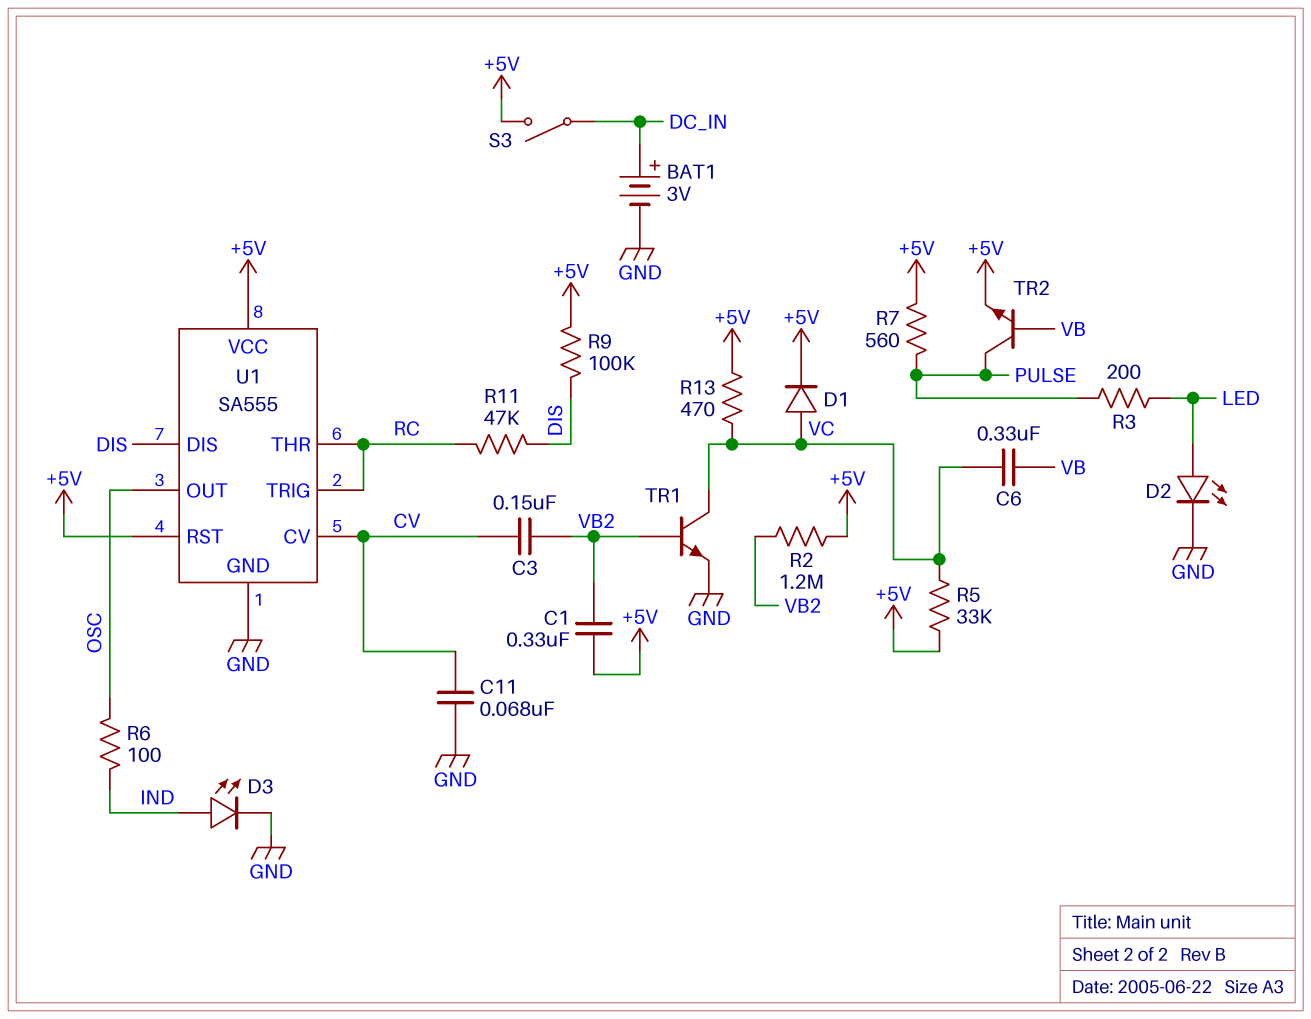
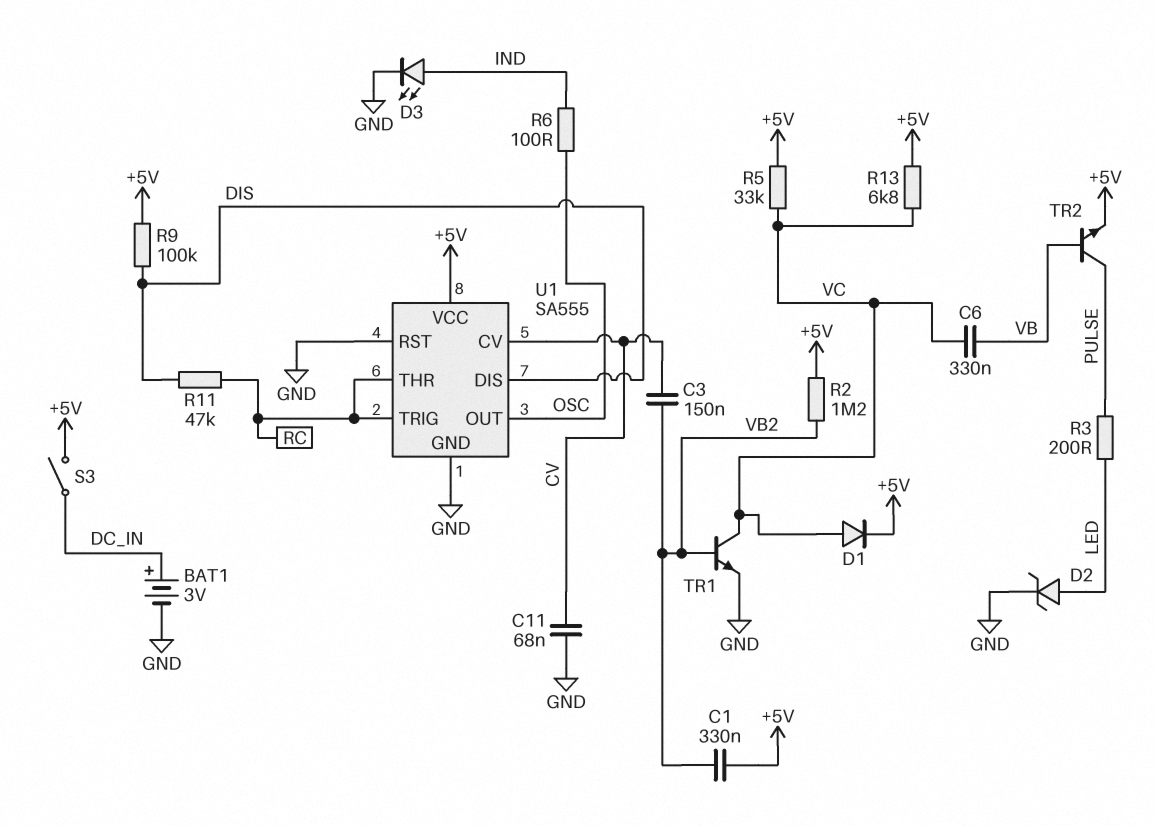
D2: LED (A LED, K GND) -> zener (A LED, K GND)
R7: 560 (+5V, PULSE) -> none
R13: 470 (+5V, VC) -> 6.8k (+5V, VC)
U1 pin RST: +5V -> GND

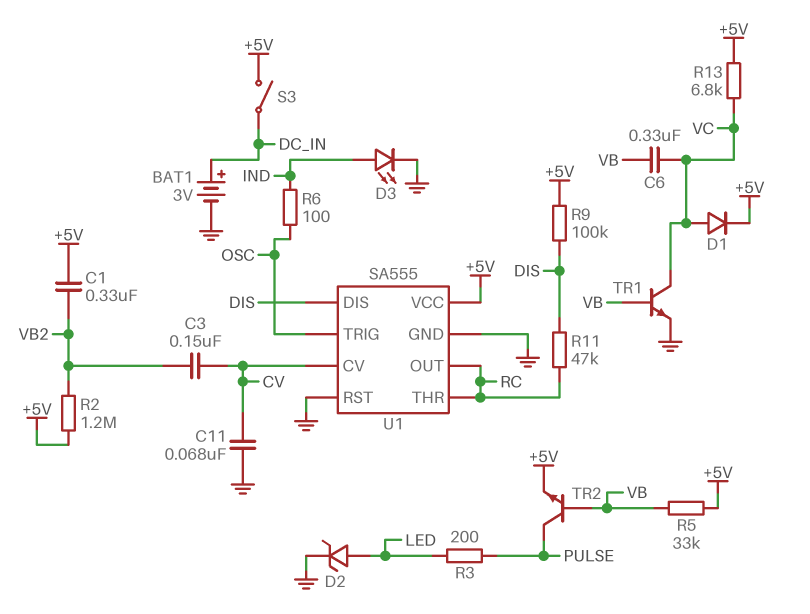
R5: 33k (+5V, VC) -> 33k (+5V, VB)
TR1: NPN (B VB2, C VC, E GND) -> NPN (B VB, C VC, E GND)
U1 pin OUT: OSC -> RC
U1 pin TRIG: RC -> OSC

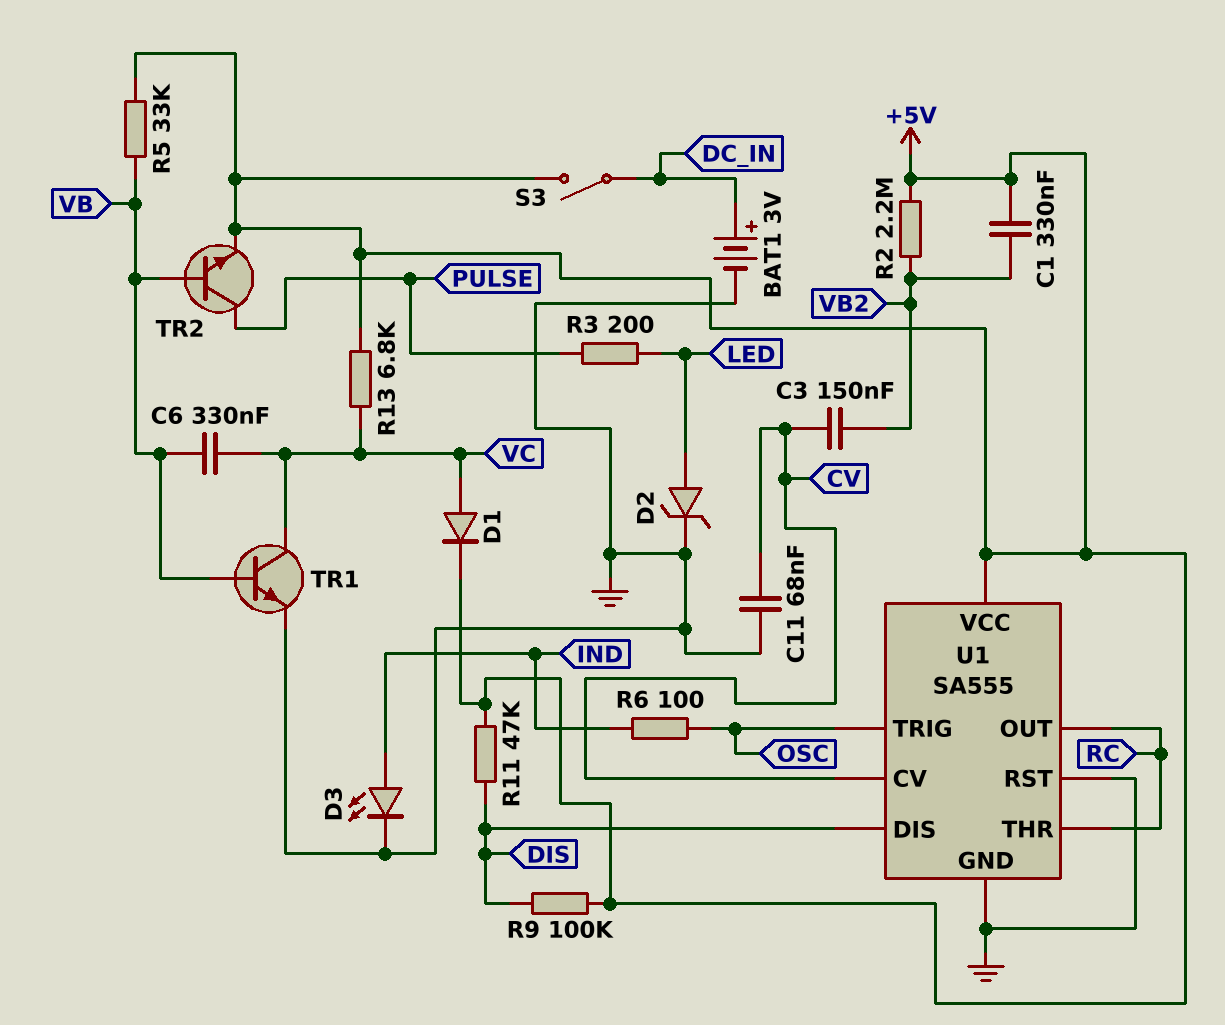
R2: 1.2M (+5V, VB2) -> 2.2M (+5V, VB2)
R11: 47k (DIS, RC) -> 47k (+5V, DIS)

